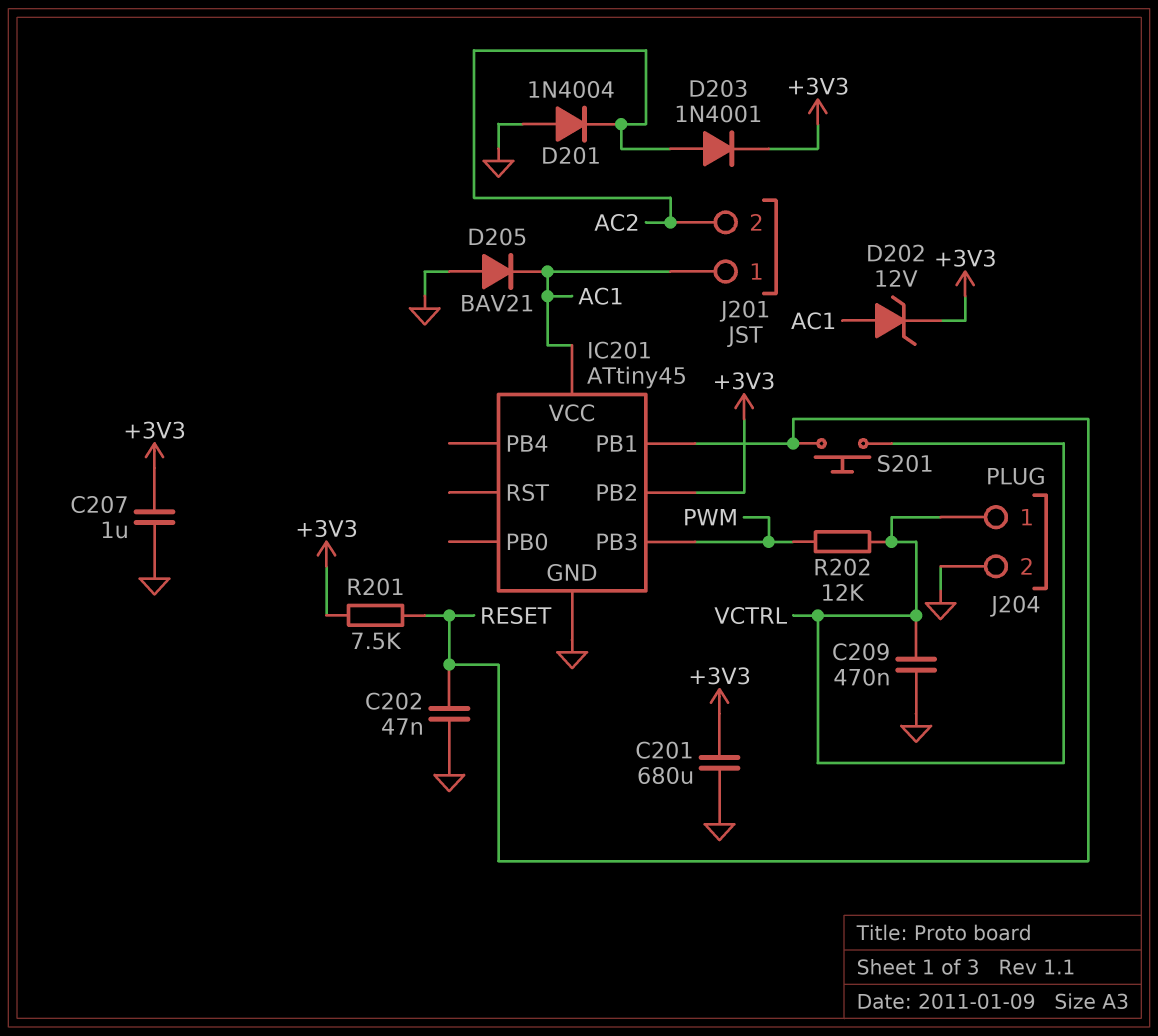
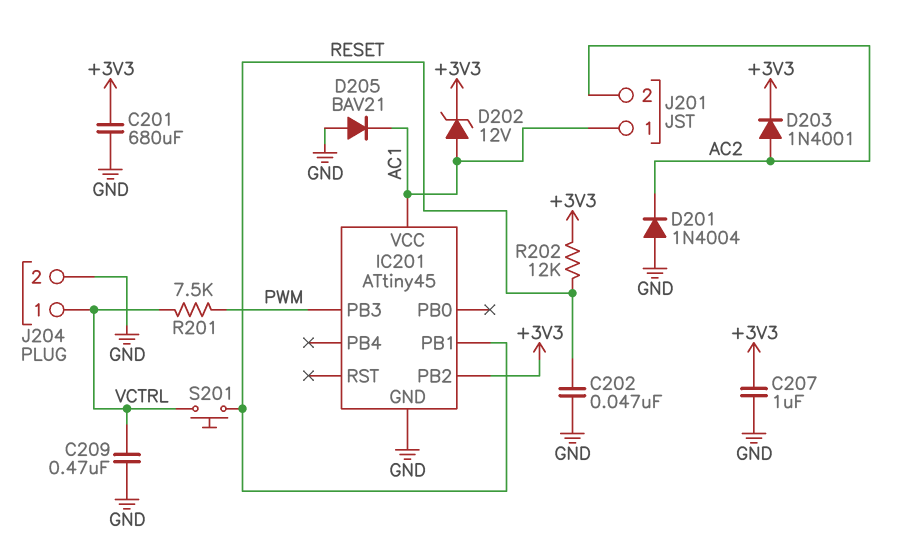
R201: 7.5k (+3V3, RESET) -> 7.5k (PWM, VCTRL)
R202: 12k (PWM, VCTRL) -> 12k (+3V3, RESET)

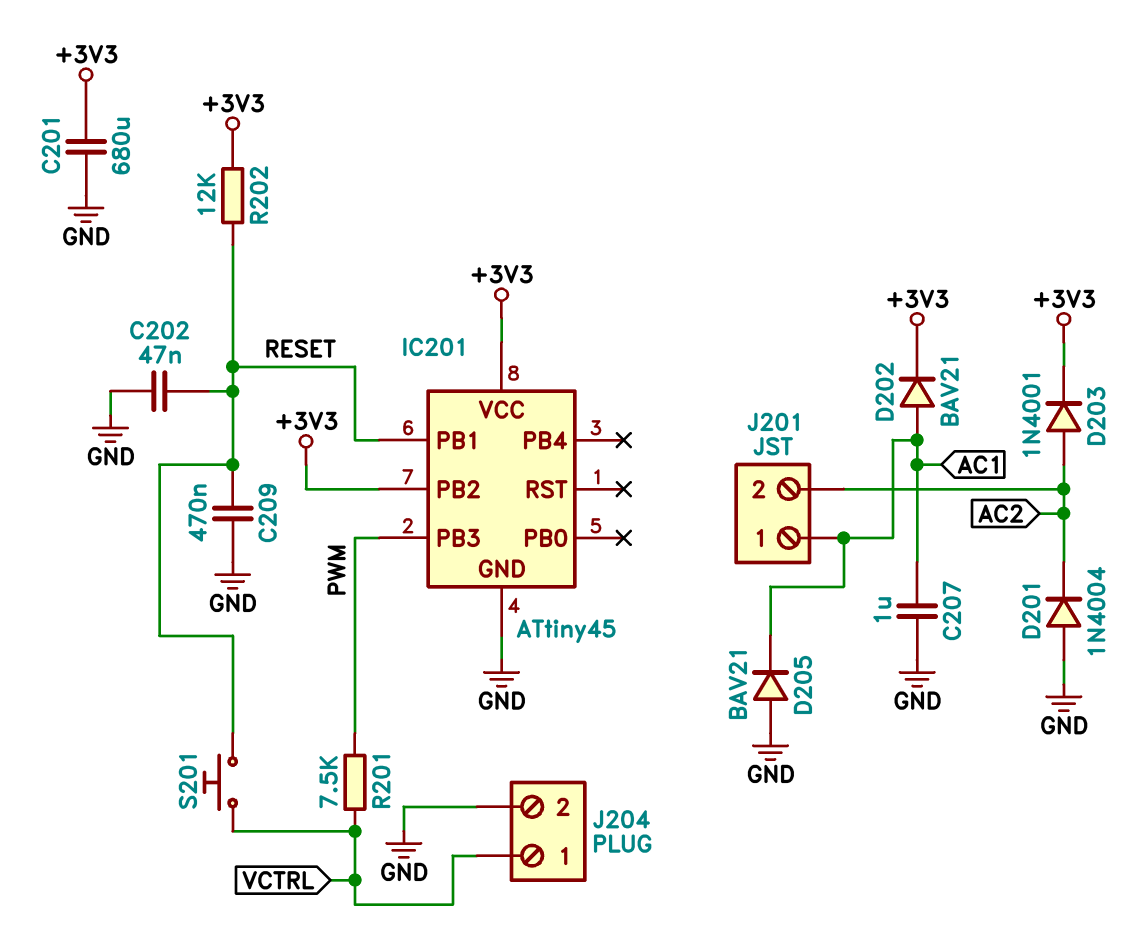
C207: 1uF (+3V3, GND) -> 1uF (AC1, GND)
C209: 470nF (GND, VCTRL) -> 470nF (GND, RESET)
D202: zener 12V (A AC1, K +3V3) -> diode BAV21 (A AC1, K +3V3)
IC201 pin VCC: AC1 -> +3V3

